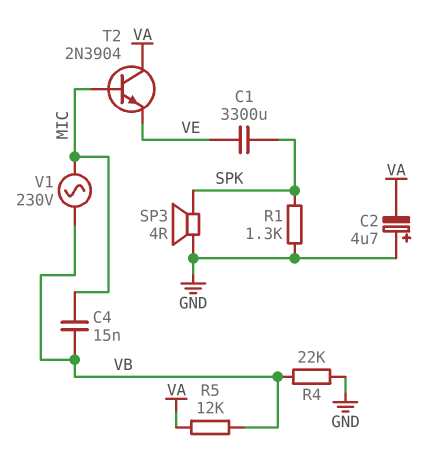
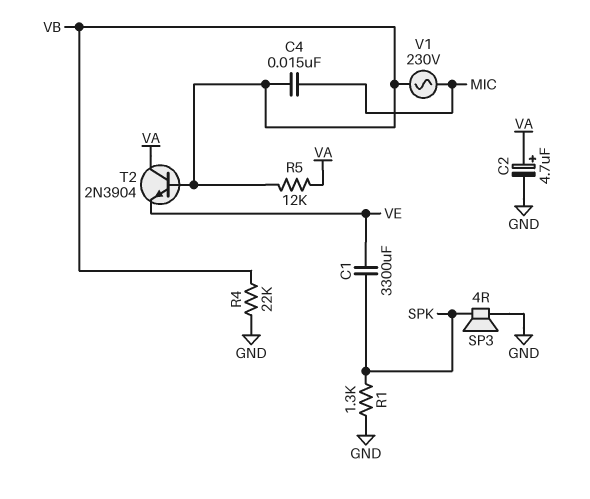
C2: 4.7uF (plus GND, minus VA) -> 4.7uF (plus VA, minus GND)
T2: NPN 2N3904 (B MIC, C VA, E VE) -> NPN 2N3904 (B VB, C VA, E VE)

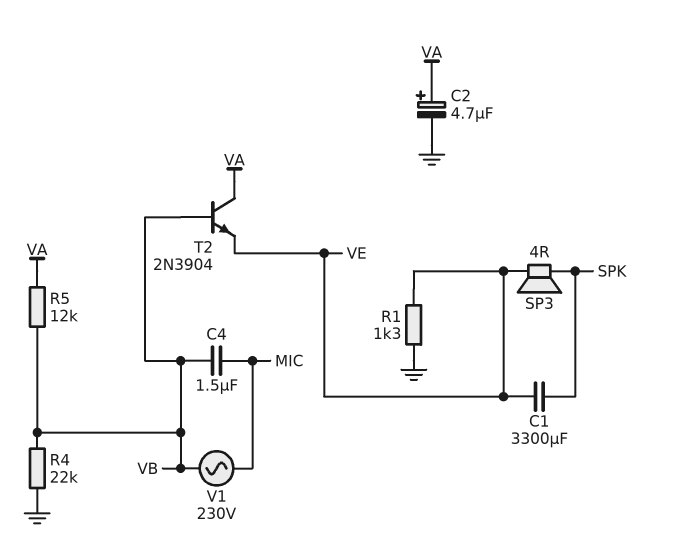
C4: 15nF (MIC, VB) -> 1.5uF (MIC, VB)
R1: 1.3k (GND, SPK) -> 1.3k (GND, VE)
SP3: speaker 4R (GND, SPK) -> speaker 4R (SPK, VE)

